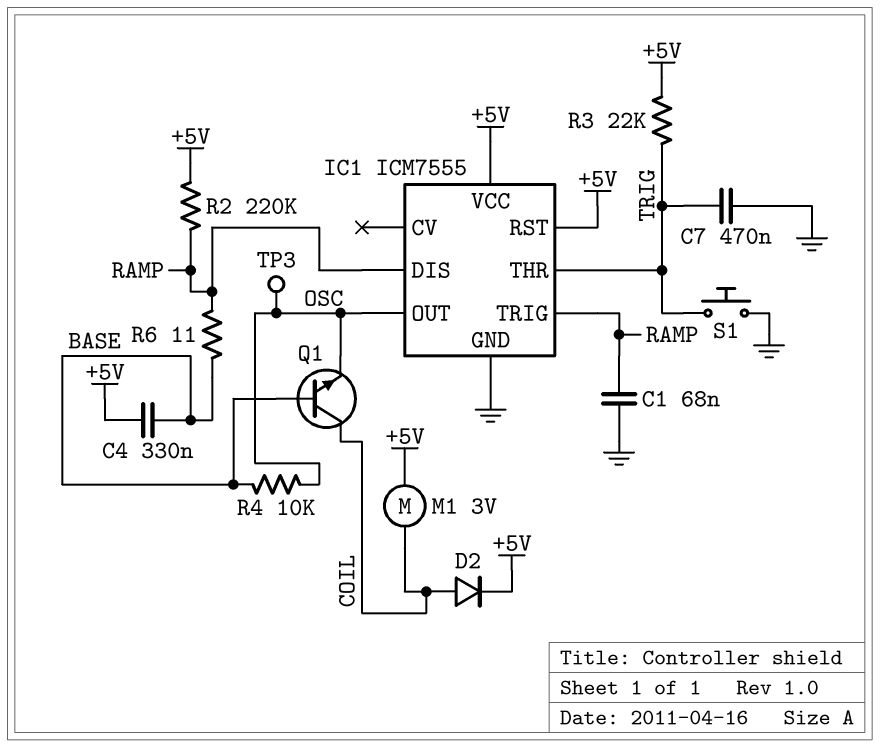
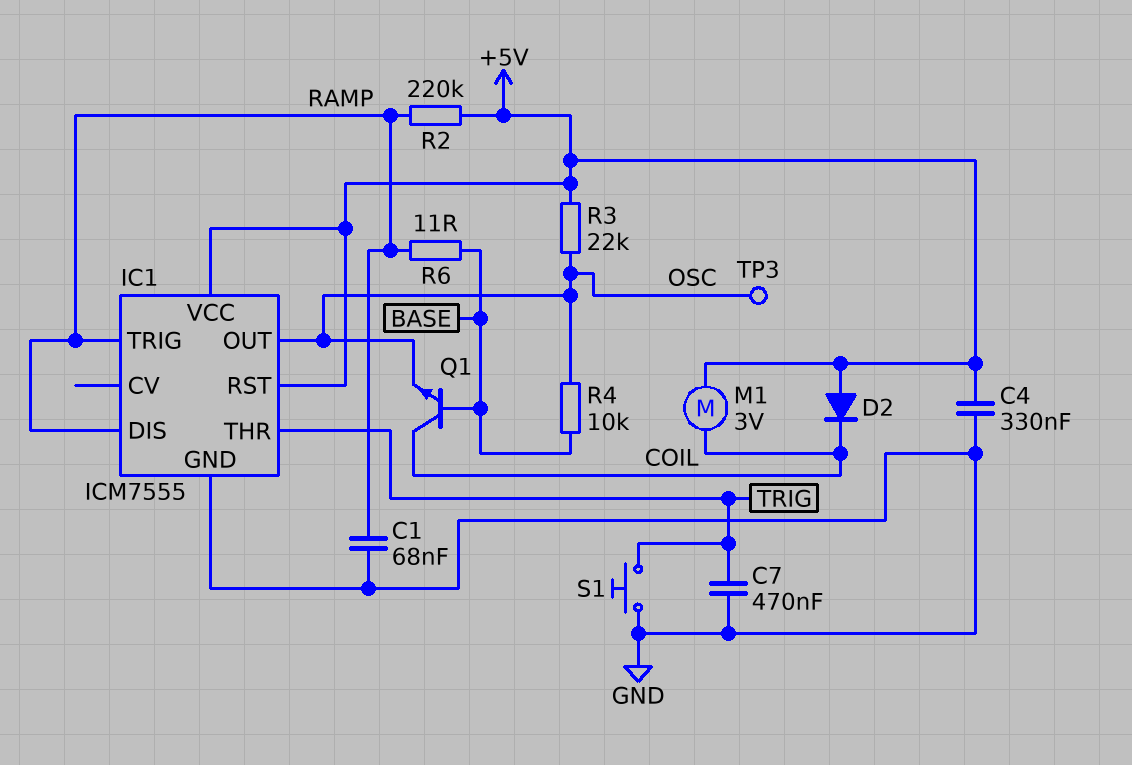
C4: 330nF (+5V, BASE) -> 330nF (+5V, GND)
D2: diode (A COIL, K +5V) -> diode (A +5V, K COIL)
R3: 22k (+5V, TRIG) -> 22k (+5V, OSC)

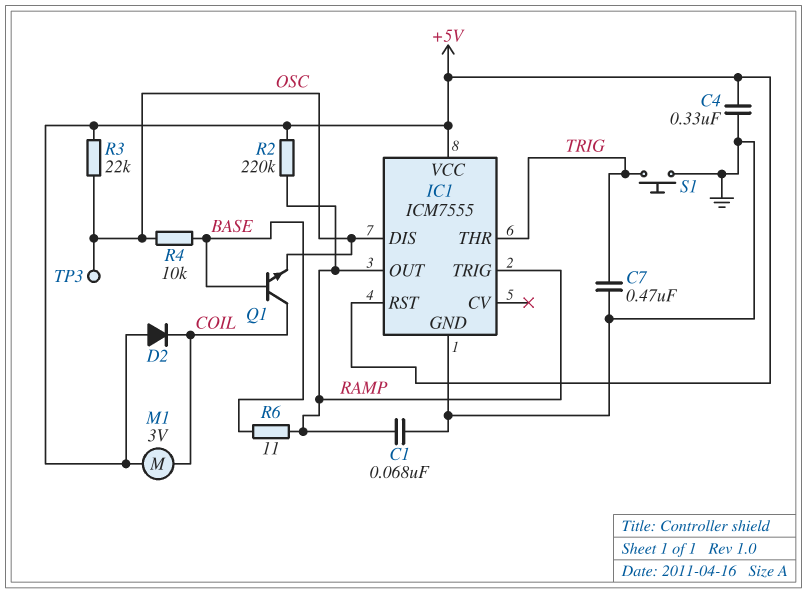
IC1 pin DIS: RAMP -> OSC
IC1 pin OUT: OSC -> RAMP

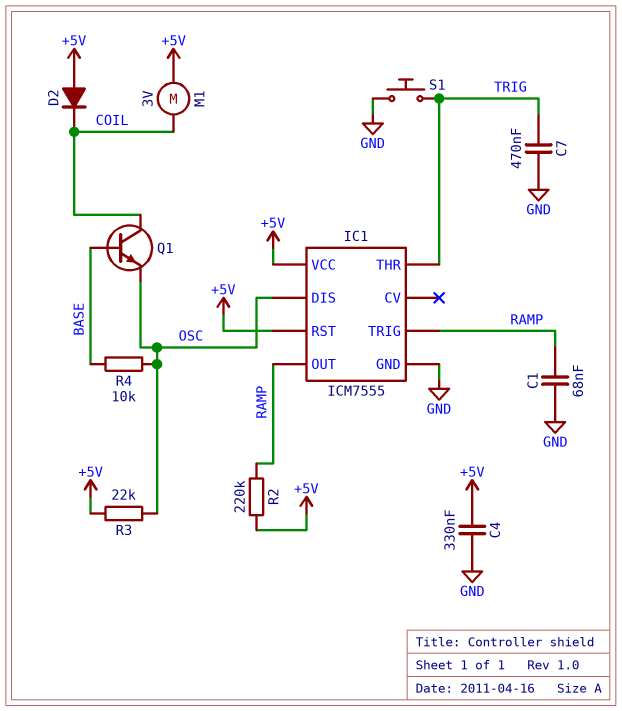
R6: 11 (BASE, RAMP) -> none
TP3: test point (OSC) -> none

